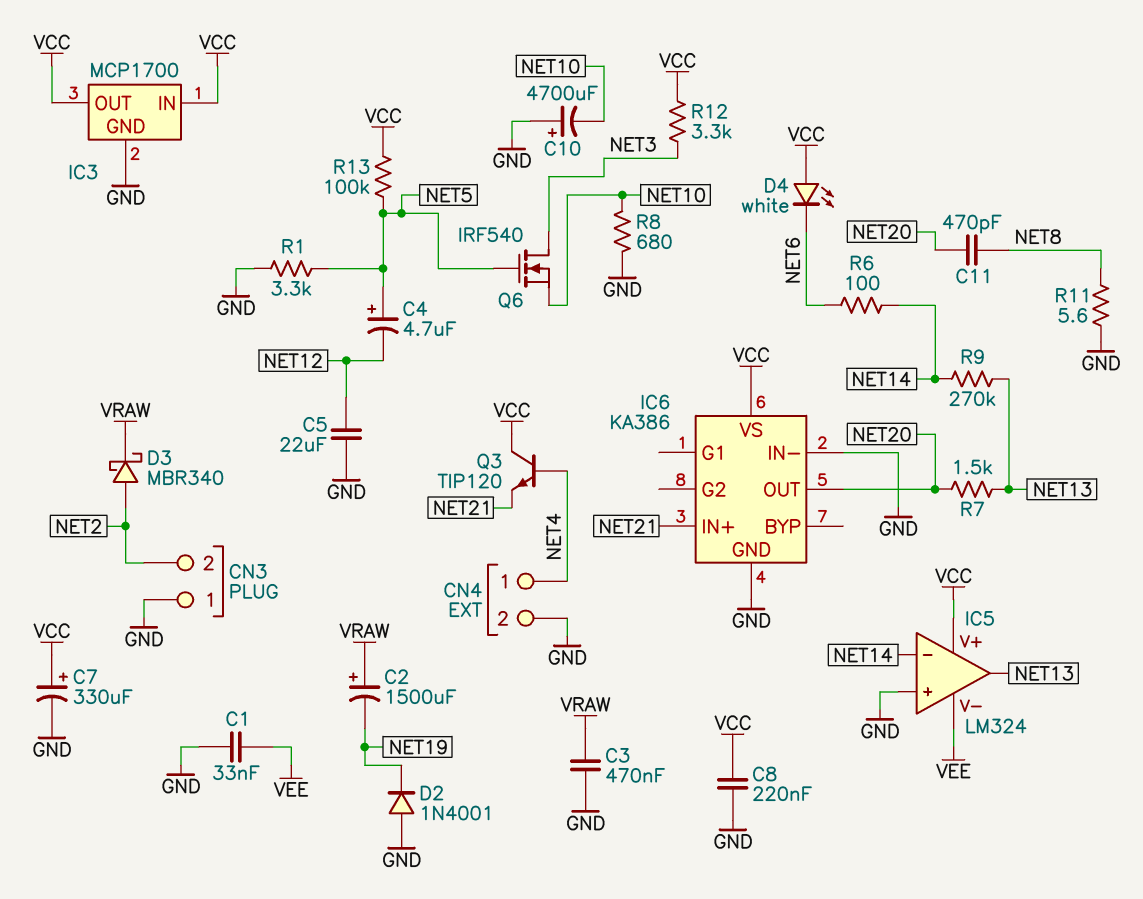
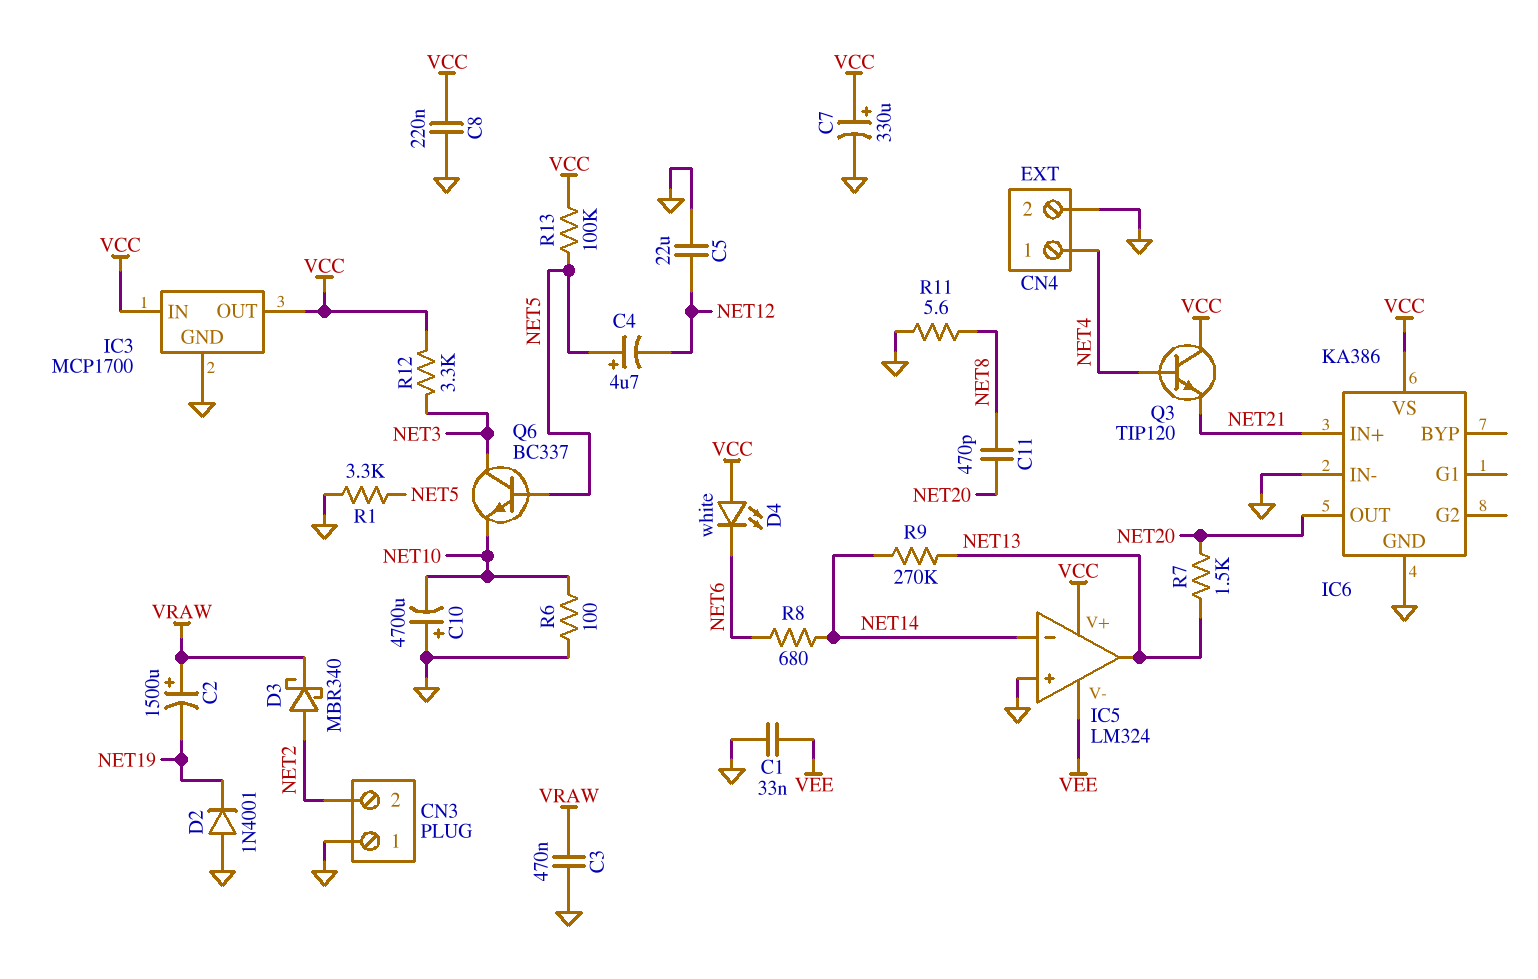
Q6: NMOS IRF540 (G NET5, D NET3, S NET10) -> NPN BC337 (B NET5, C NET3, E NET10)
R6: 100 (NET6, NET14) -> 100 (GND, NET10)
R8: 680 (GND, NET10) -> 680 (NET6, NET14)

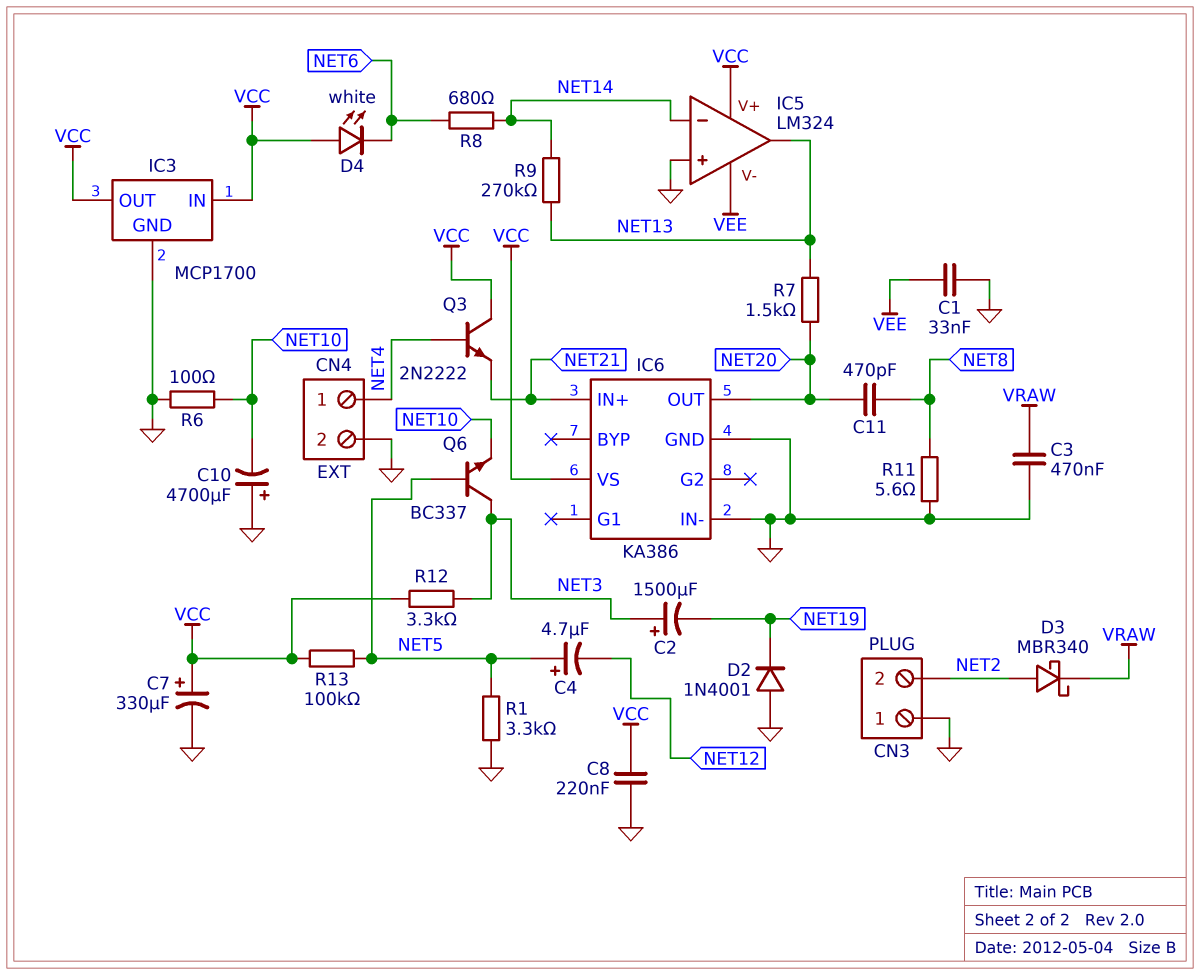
C2: 1500uF (plus VRAW, minus NET19) -> 1500uF (plus NET3, minus NET19)
C5: 22uF (GND, NET12) -> none
Q3: NPN TIP120 (B NET4, C VCC, E NET21) -> NPN 2N2222 (B NET4, C VCC, E NET21)

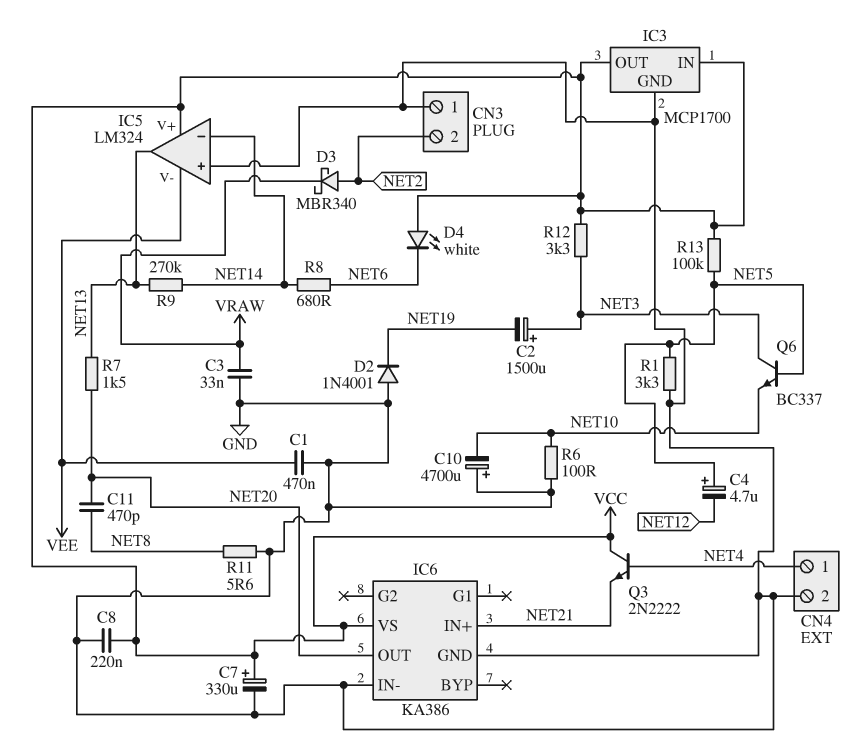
C1: 33nF (GND, VEE) -> 470nF (GND, VEE)
C3: 470nF (GND, VRAW) -> 33nF (GND, VRAW)

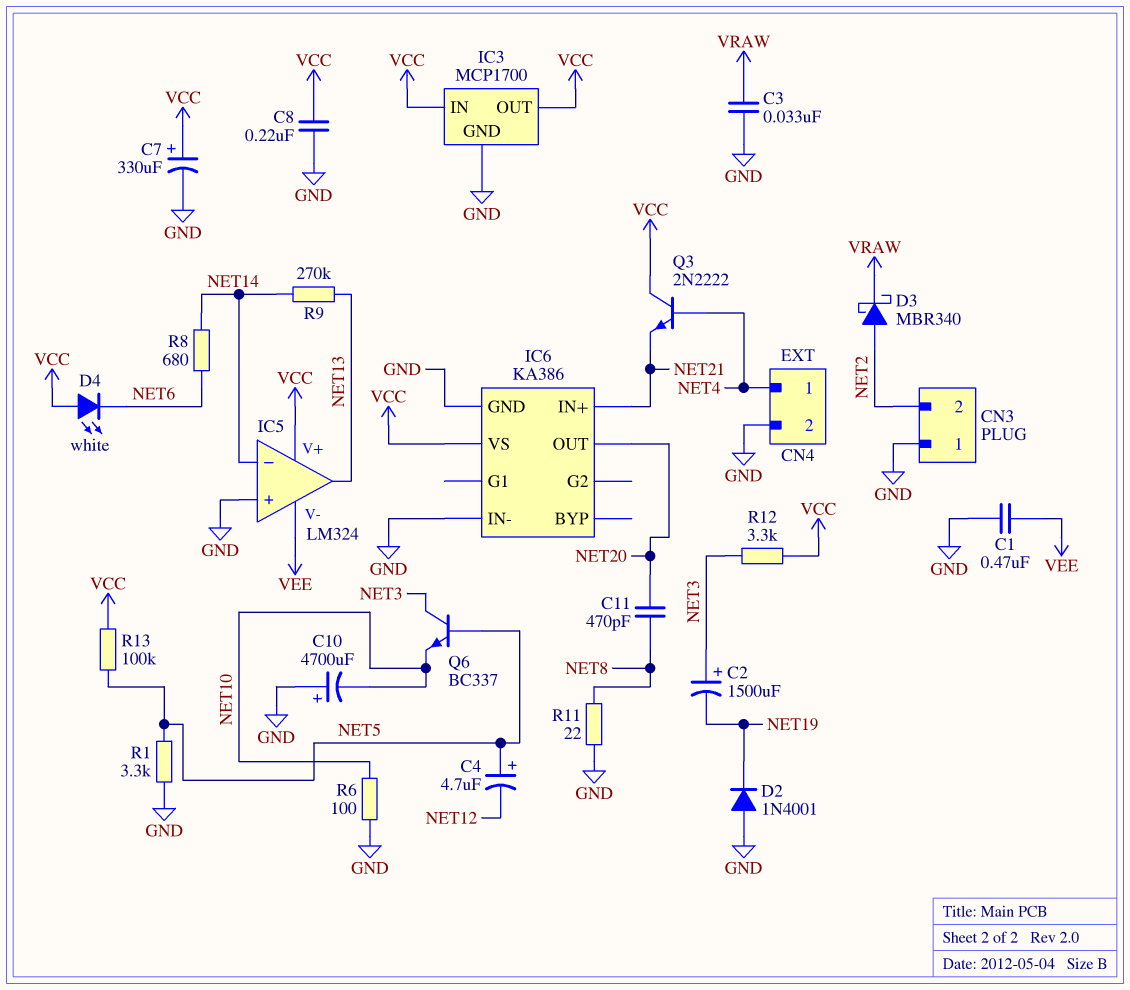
R7: 1.5k (NET13, NET20) -> none
R11: 5.6 (GND, NET8) -> 22 (GND, NET8)

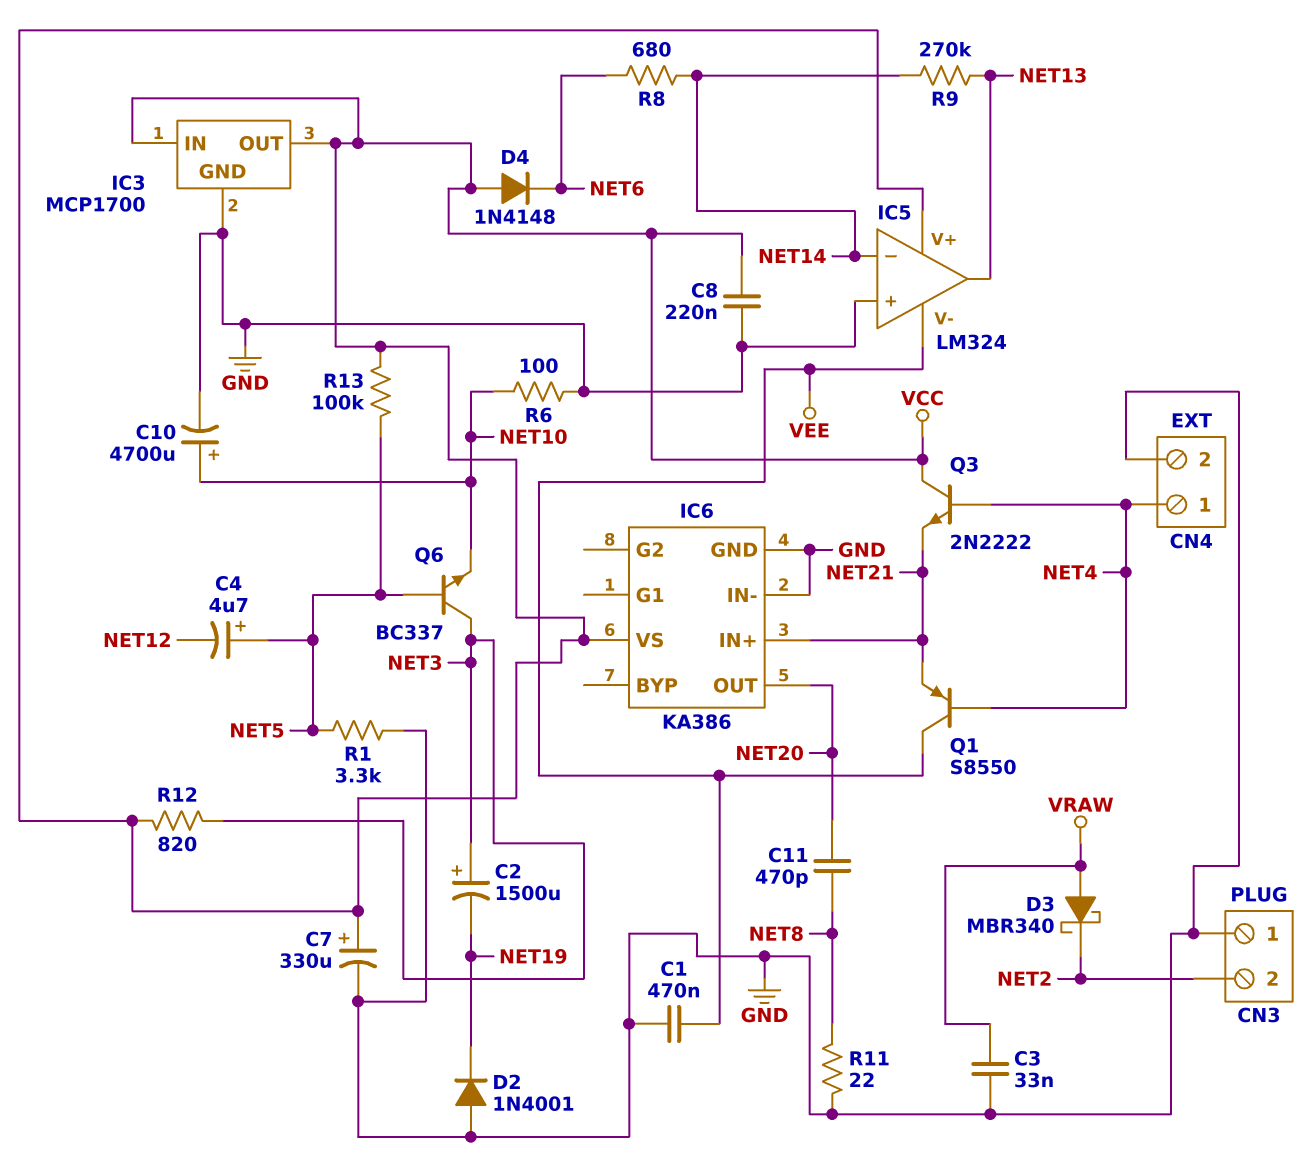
C10: 4700uF (plus GND, minus NET10) -> 4700uF (plus NET10, minus GND)
D3: schottky MBR340 (A NET2, K VRAW) -> schottky MBR340 (A VRAW, K NET2)
D4: LED white (A VCC, K NET6) -> diode 1N4148 (A VCC, K NET6)
Q1: none -> PNP S8550 (B NET4, C VEE, E NET21)
R12: 3.3k (NET3, VCC) -> 820 (NET3, VCC)

